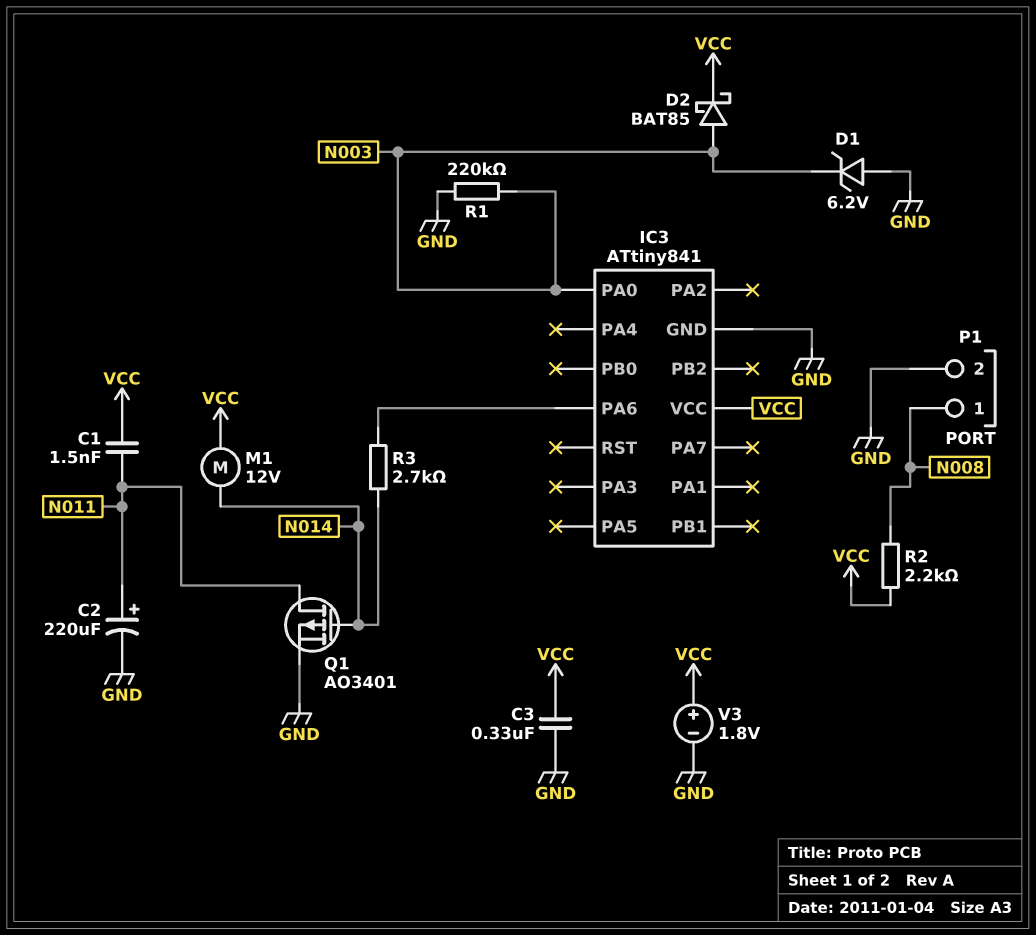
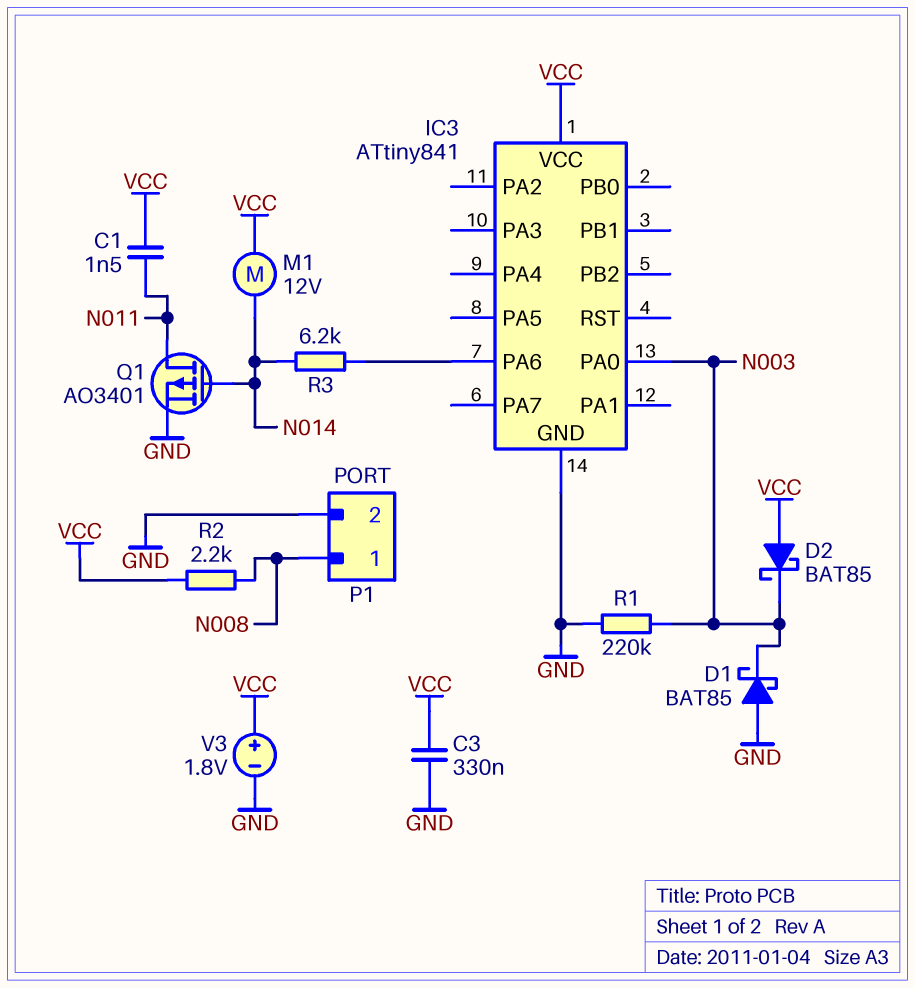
C2: 220uF (plus N011, minus GND) -> none
D1: zener 6.2V (A GND, K N003) -> schottky BAT85 (A GND, K N003)
D2: schottky BAT85 (A N003, K VCC) -> schottky BAT85 (A VCC, K N003)
R3: 2.7k (IC3/PA6, N014) -> 6.2k (IC3/PA6, N014)

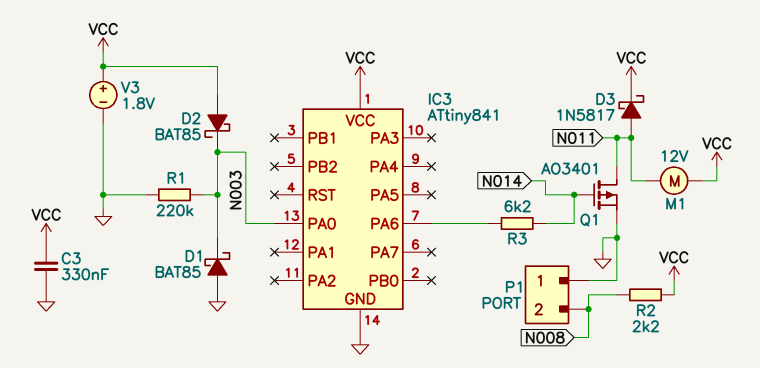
C1: 1.5nF (N011, VCC) -> none
D3: none -> schottky 1N5817 (A N011, K VCC)
M1: motor 12V (N014, VCC) -> motor 12V (N011, VCC)
P1 pin 1: N008 -> GND
P1 pin 2: GND -> N008

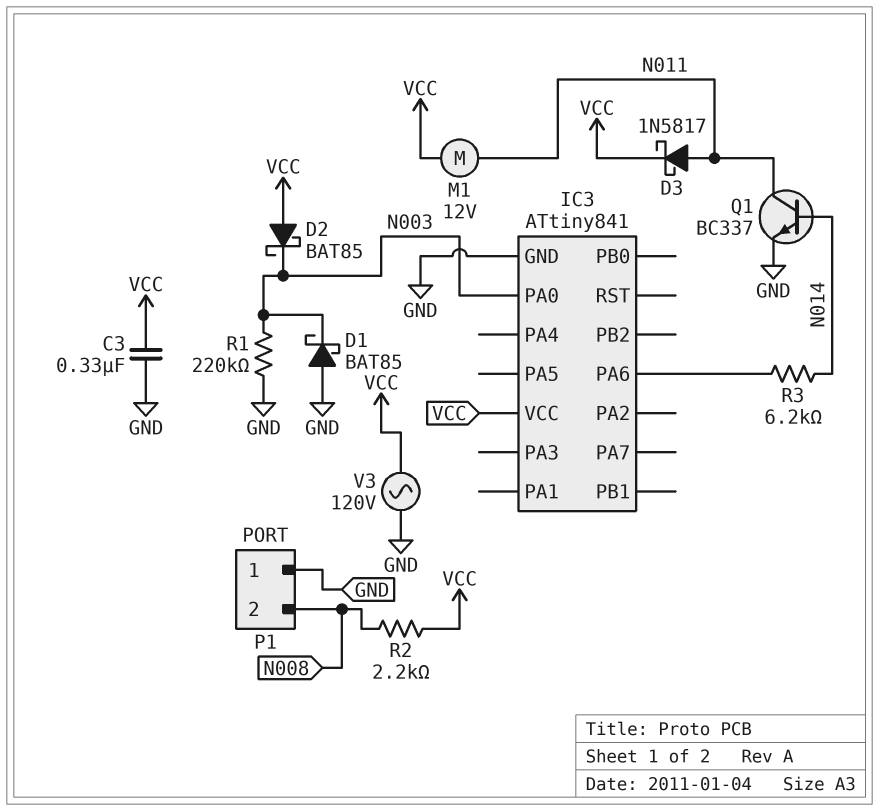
Q1: PMOS AO3401 (G N014, D N011, S GND) -> NPN BC337 (B N014, C N011, E GND)
V3: 1.8V (plus VCC, minus GND) -> AC 120V (GND, VCC)

